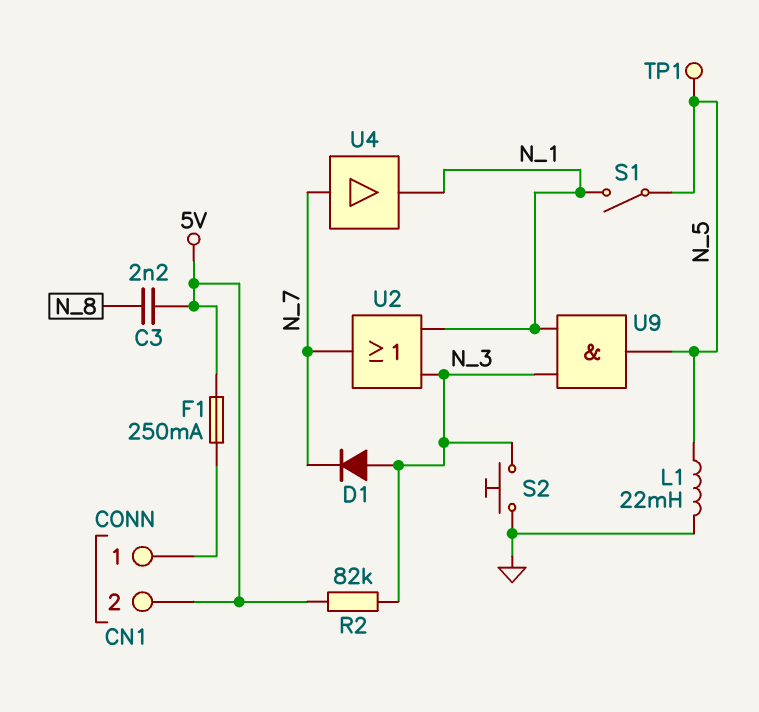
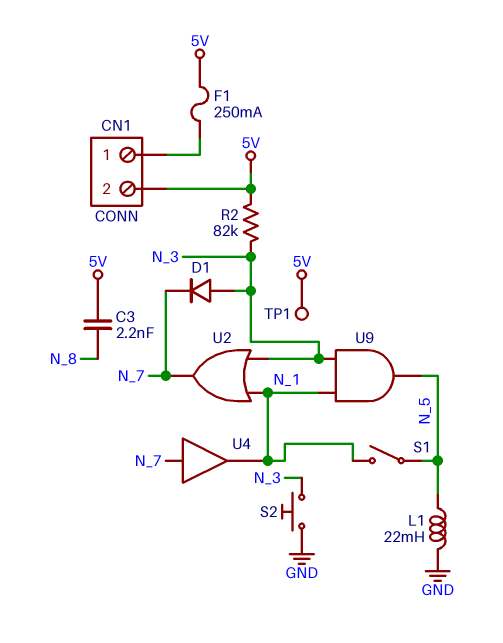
TP1: test point (N_5) -> test point (5V)

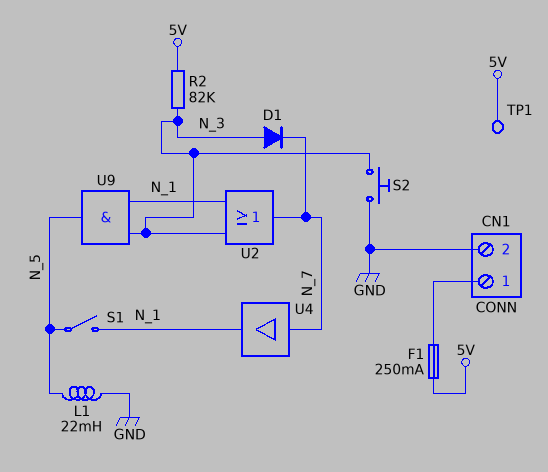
C3: 2.2nF (5V, N_8) -> none
CN1 pin 2: 5V -> GND

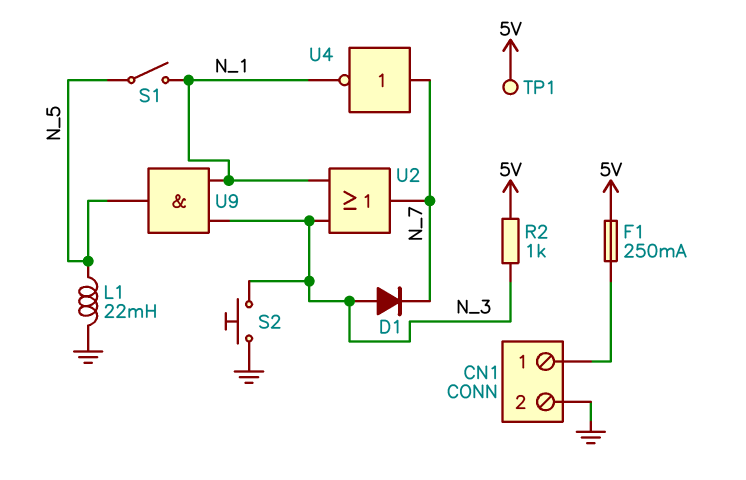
R2: 82k (5V, N_3) -> 1k (5V, N_3)
U4: buffer (in N_7, out N_1) -> NOT (in N_7, out N_1)

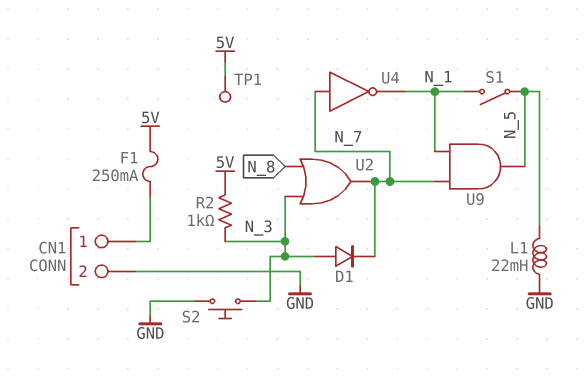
U2: OR (in N_1, in N_3, out N_7) -> OR (in N_3, in N_8, out N_7)
U9: AND (in N_1, in N_3, out N_5) -> AND (in N_1, in N_7, out N_5)

